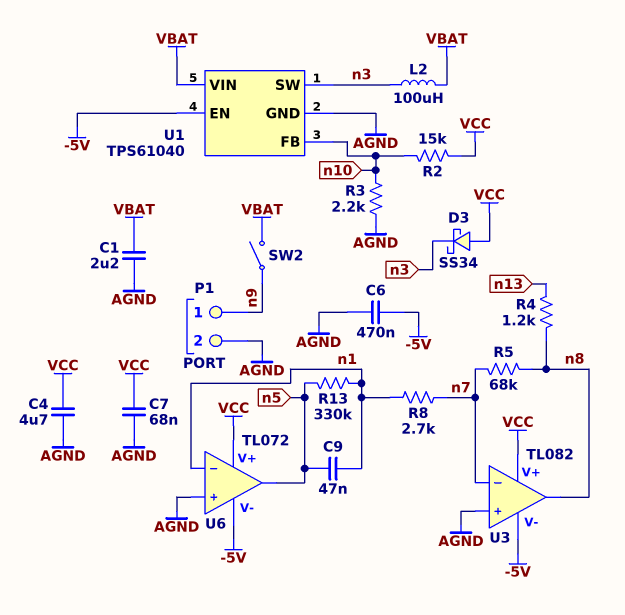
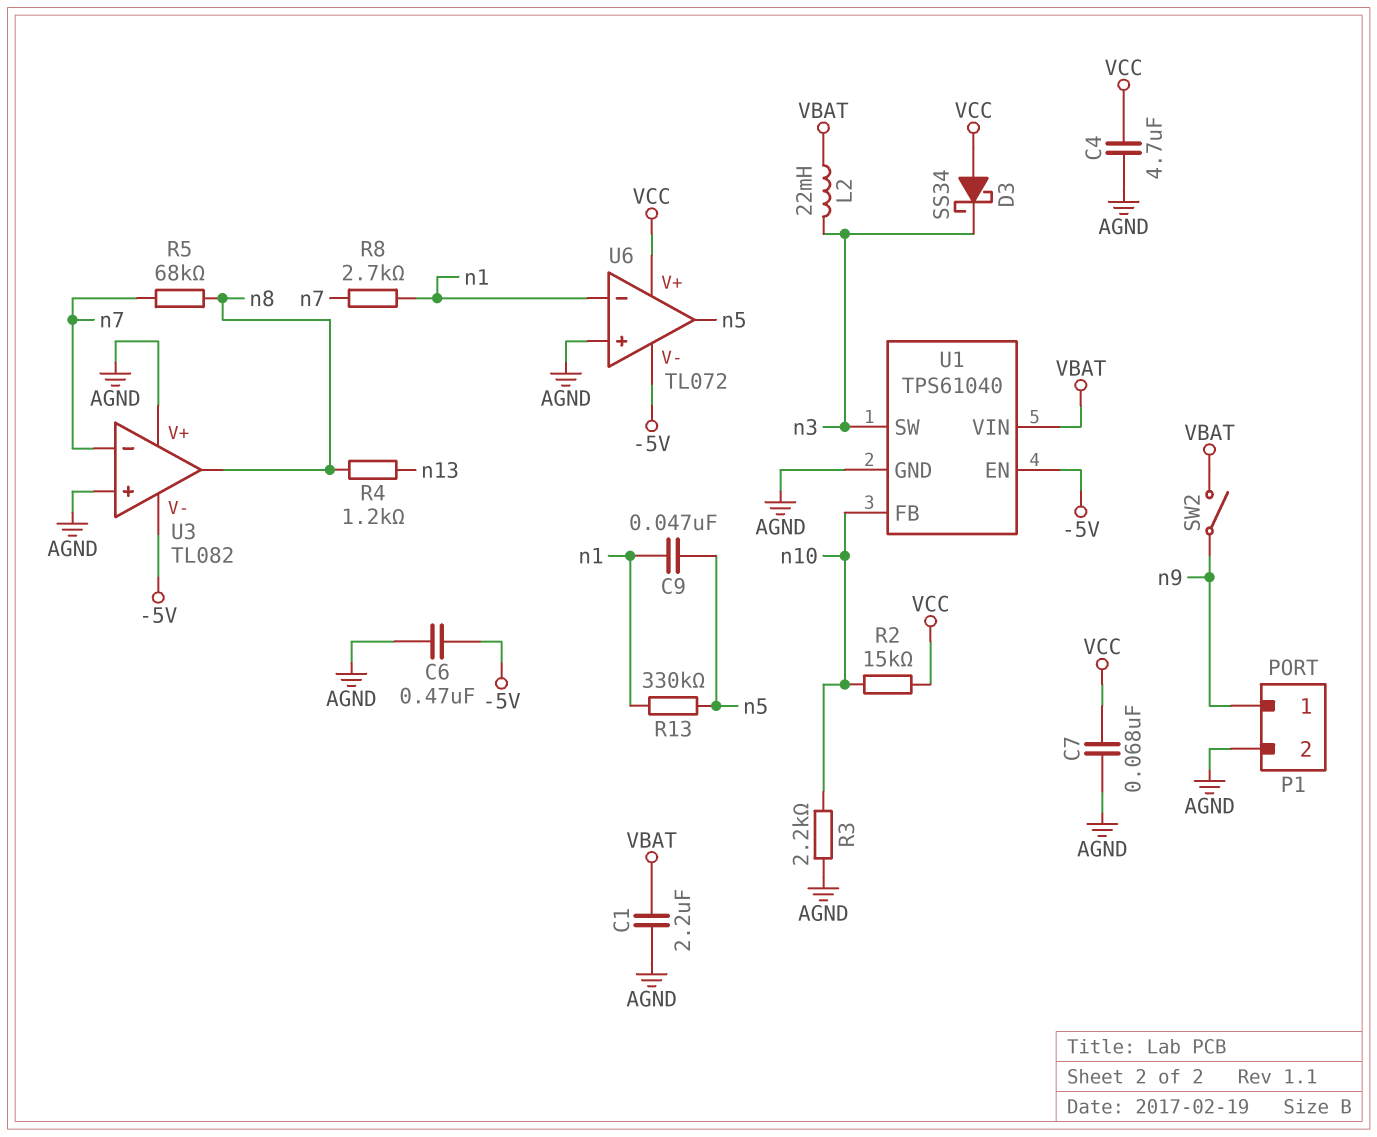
L2: 100uH (VBAT, n3) -> 22mH (VBAT, n3)
U3 pin V+: VCC -> AGND

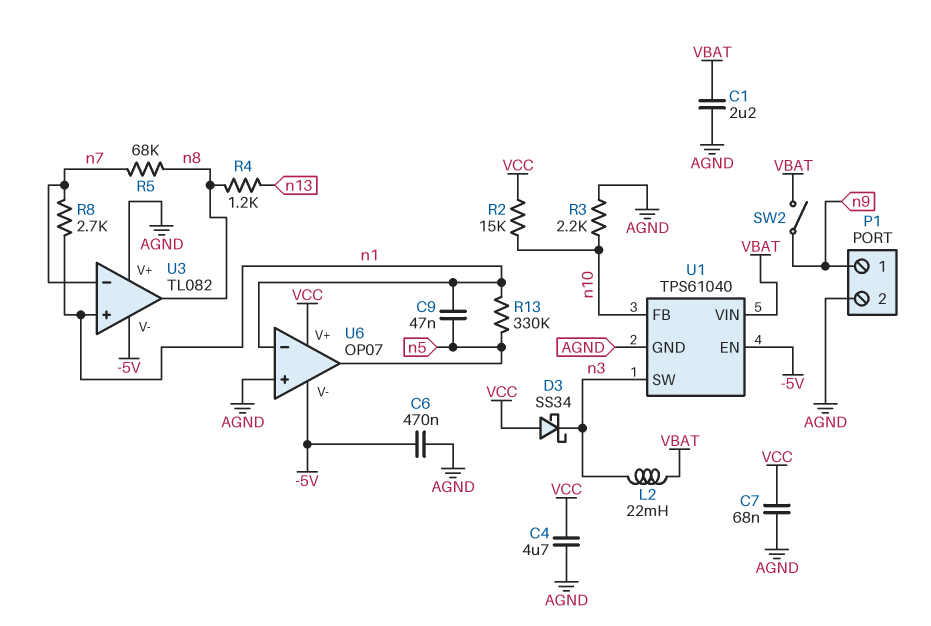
U3 pin in+: AGND -> n1
U6: TL072 -> OP07

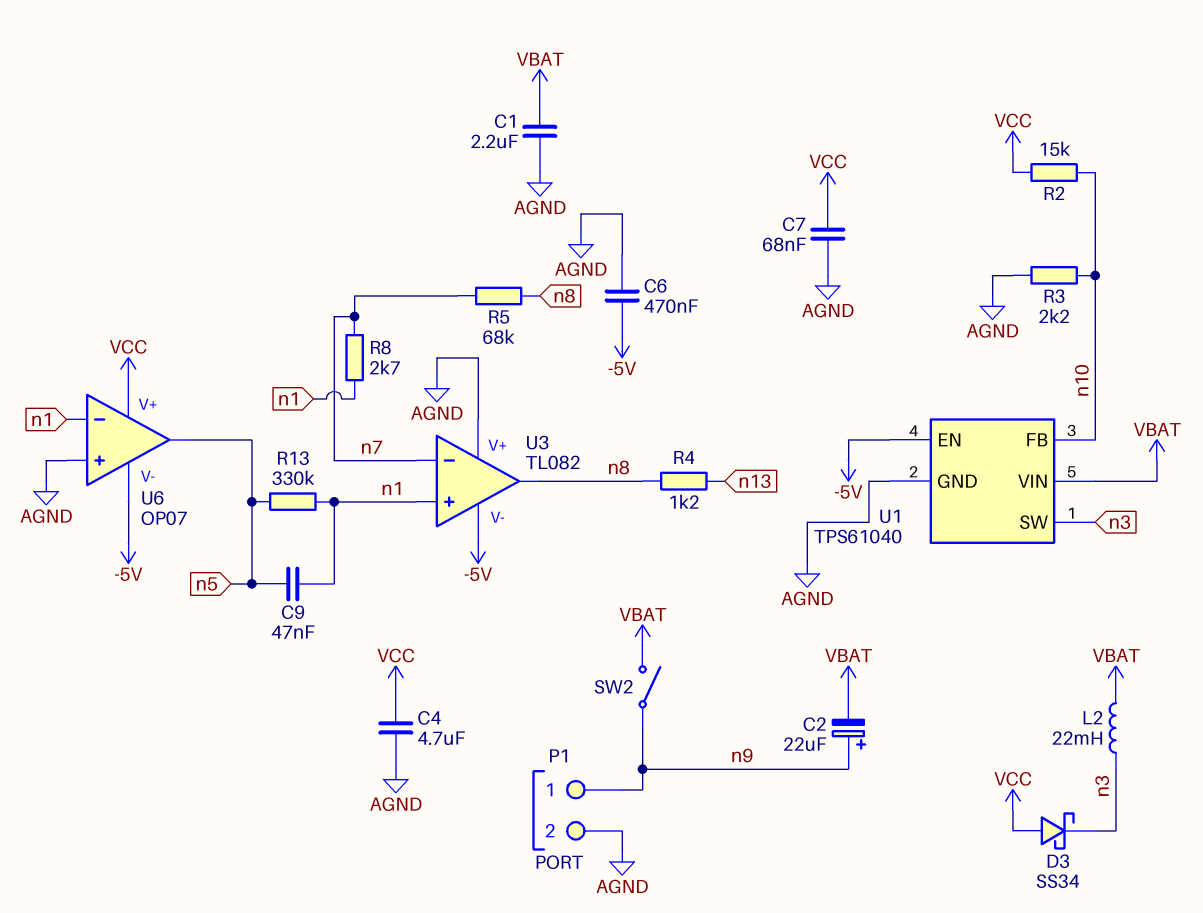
C2: none -> 22uF (plus n9, minus VBAT)

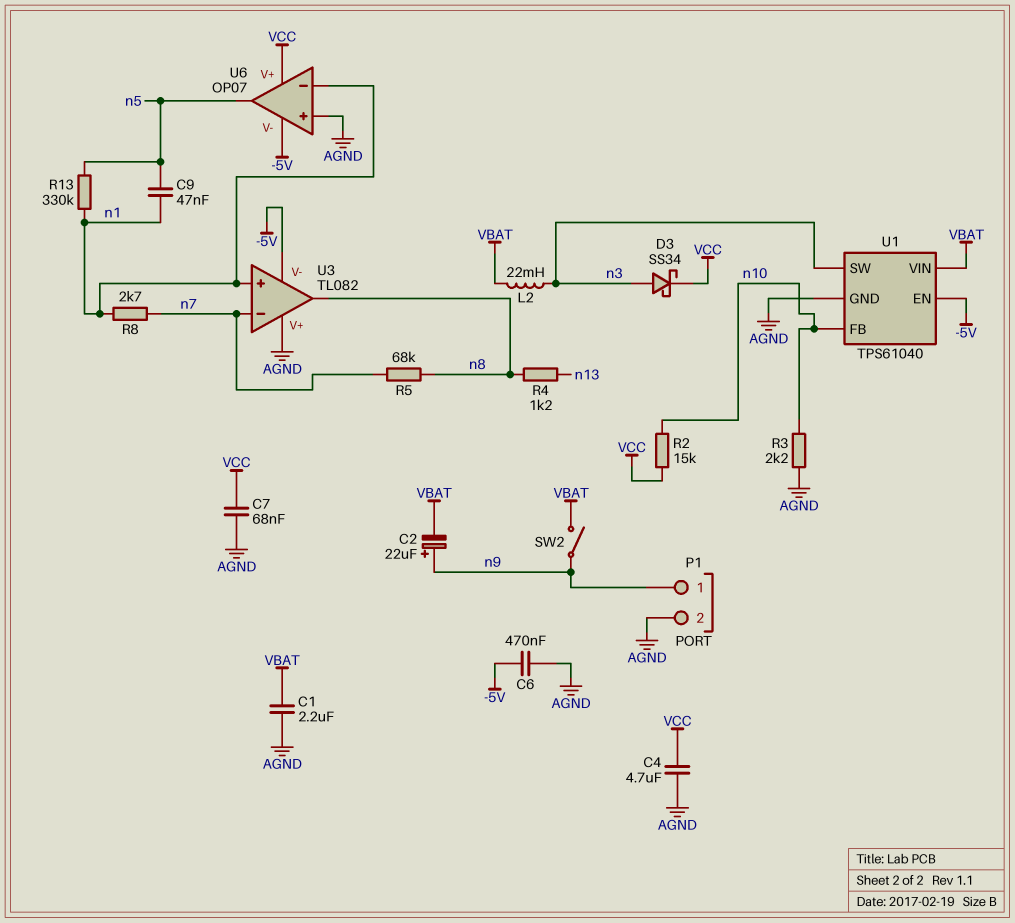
D3: schottky SS34 (A VCC, K n3) -> schottky SS34 (A n3, K VCC)

